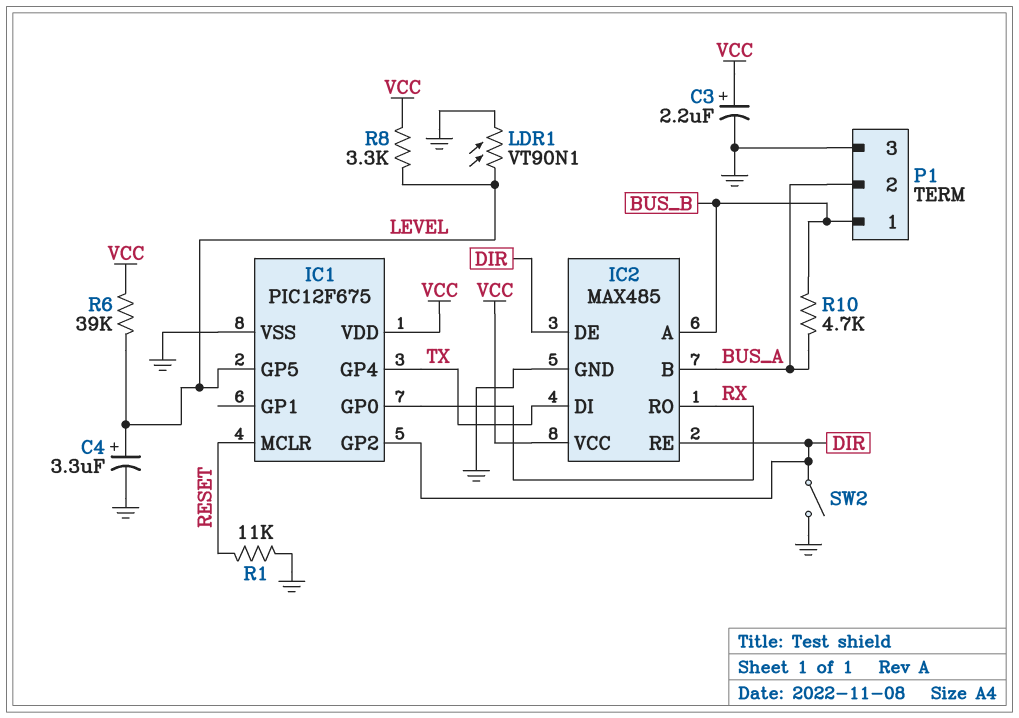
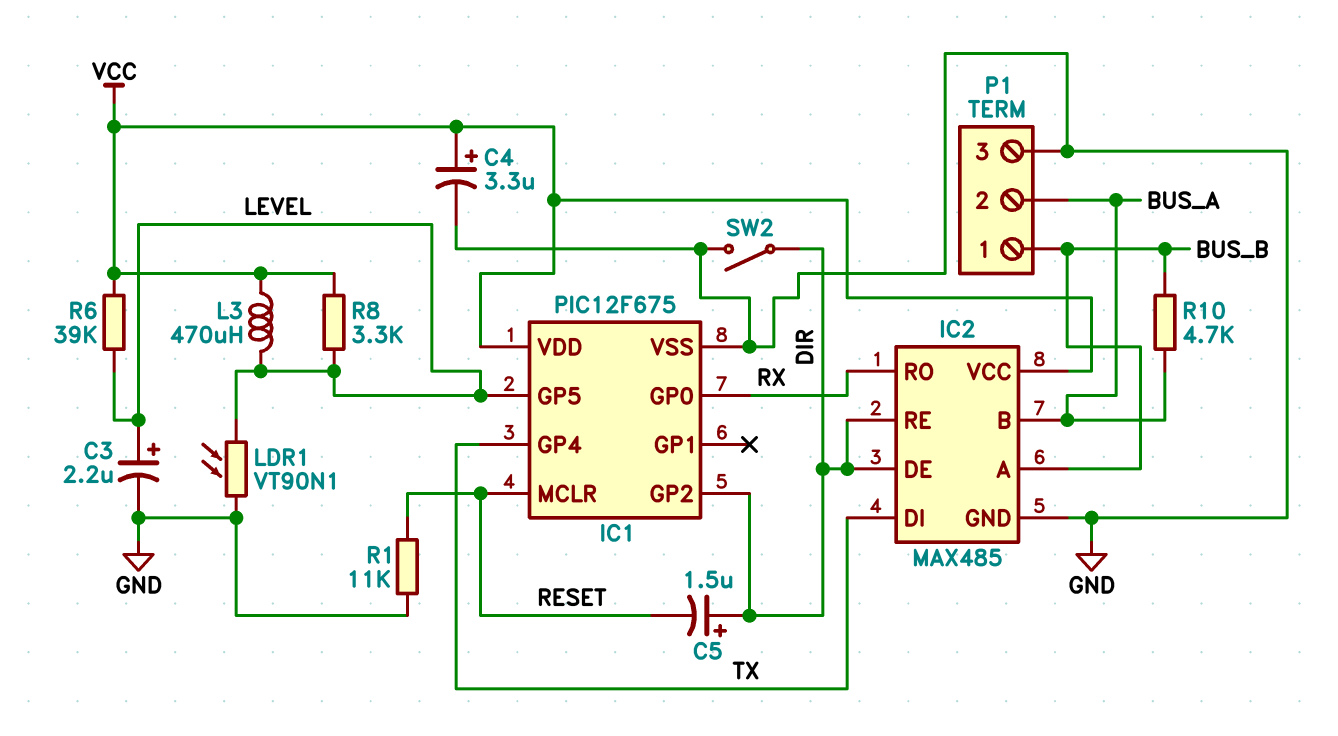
C3: 2.2uF (plus VCC, minus GND) -> 2.2uF (plus LEVEL, minus GND)
C4: 3.3uF (plus LEVEL, minus GND) -> 3.3uF (plus VCC, minus GND)
C5: none -> 1.5uF (plus DIR, minus RESET)
L3: none -> 470uH (LEVEL, VCC)

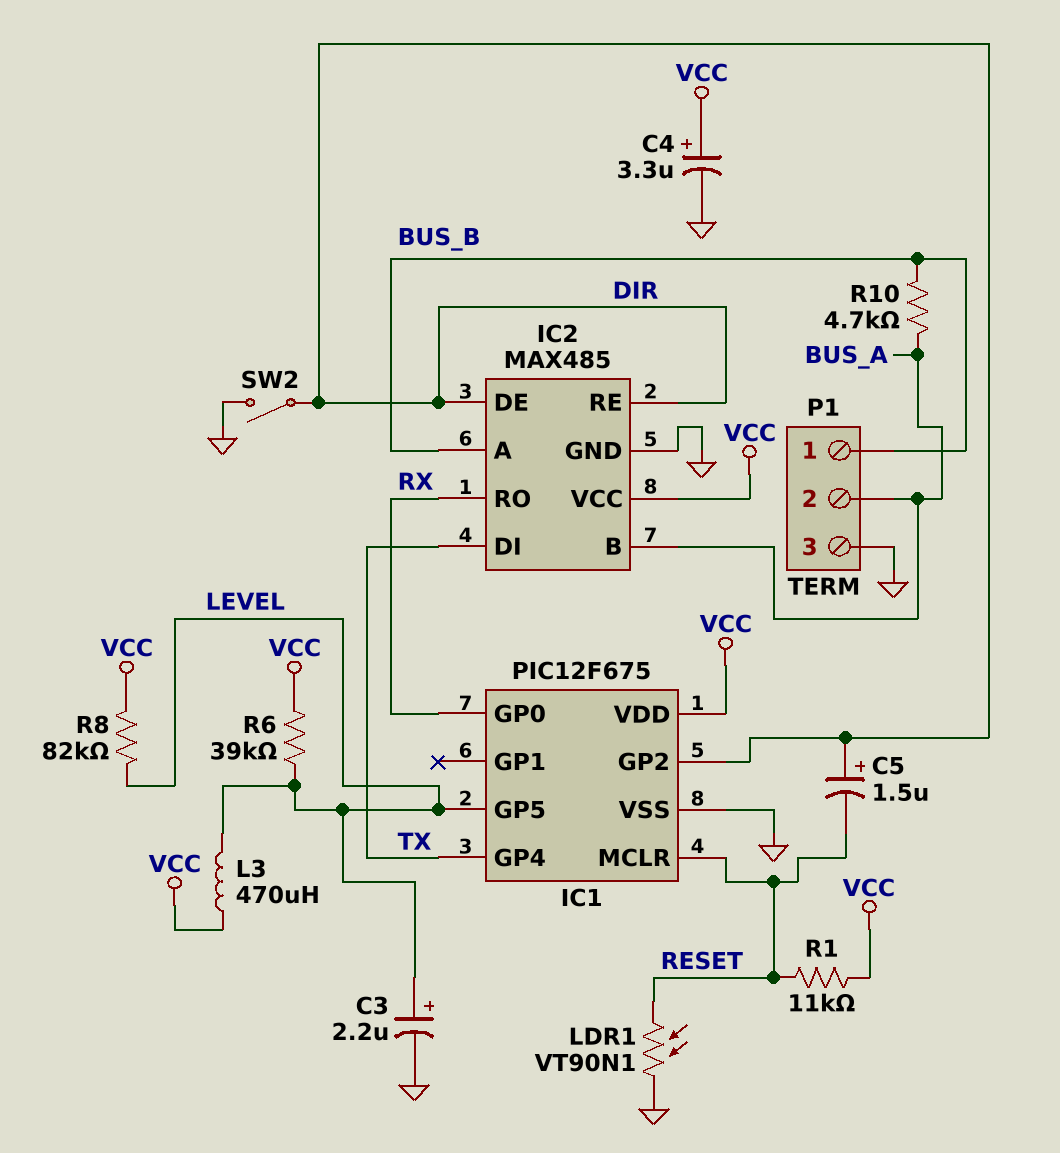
LDR1: VT90N1 (GND, LEVEL) -> VT90N1 (GND, RESET)
R1: 11k (GND, RESET) -> 11k (RESET, VCC)
R8: 3.3k (LEVEL, VCC) -> 82k (LEVEL, VCC)

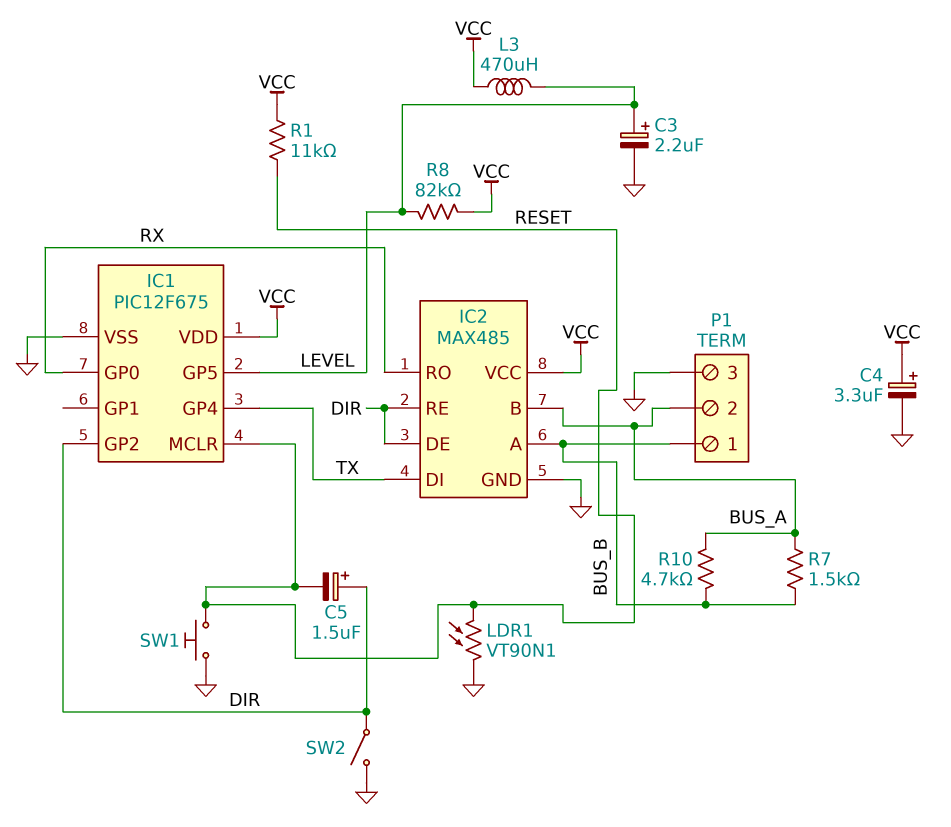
R6: 39k (LEVEL, VCC) -> none
R7: none -> 1.5k (BUS_A, BUS_B)
SW1: none -> button (GND, RESET)

